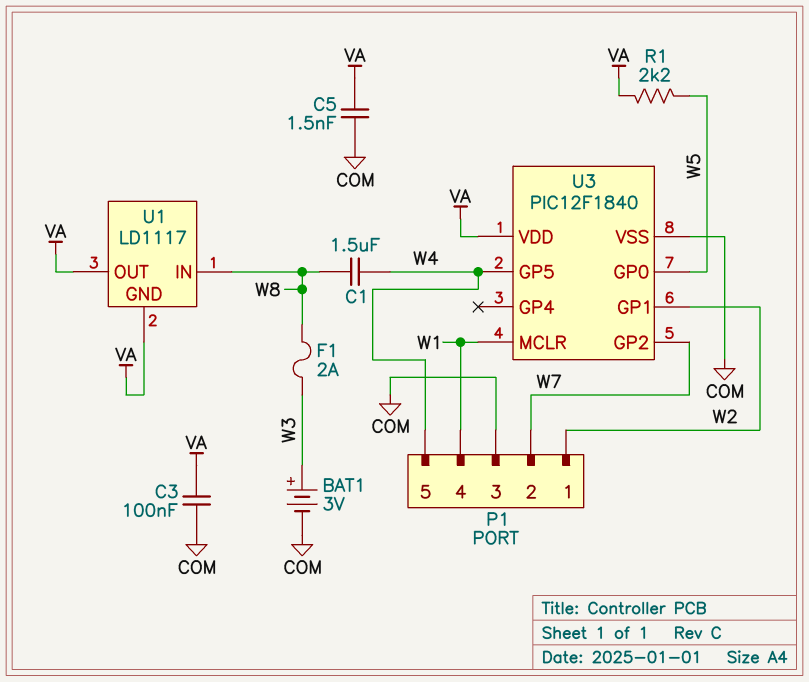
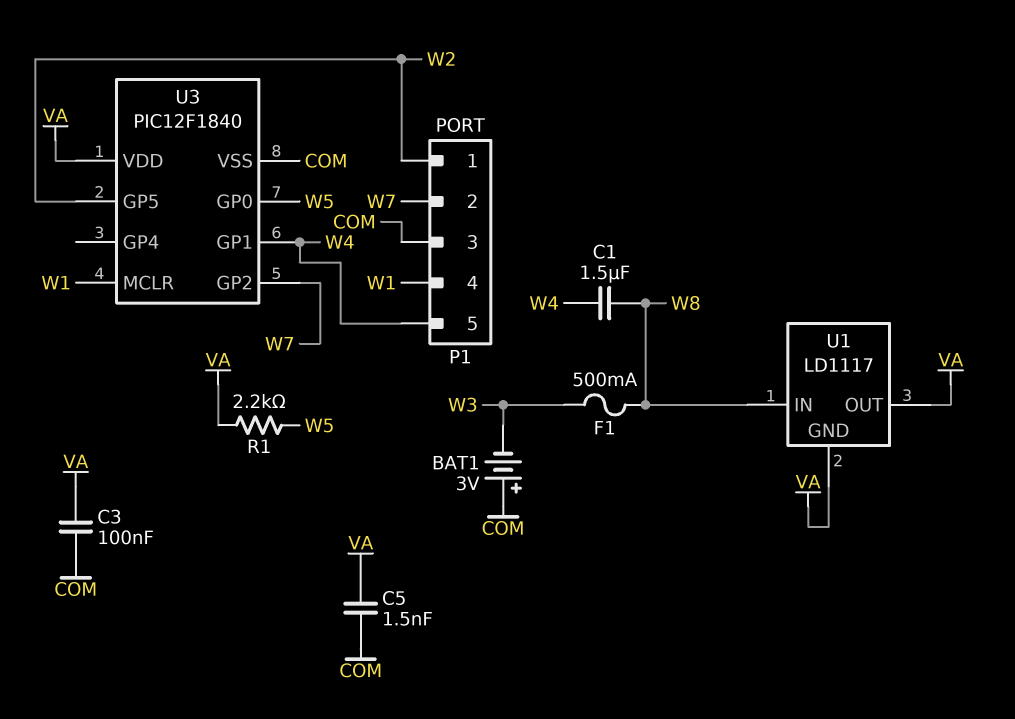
BAT1: 3V (plus W3, minus COM) -> 3V (plus COM, minus W3)
F1: 2A (W3, W8) -> 500mA (W3, W8)
U3 pin GP1: W2 -> W4
U3 pin GP5: W4 -> W2

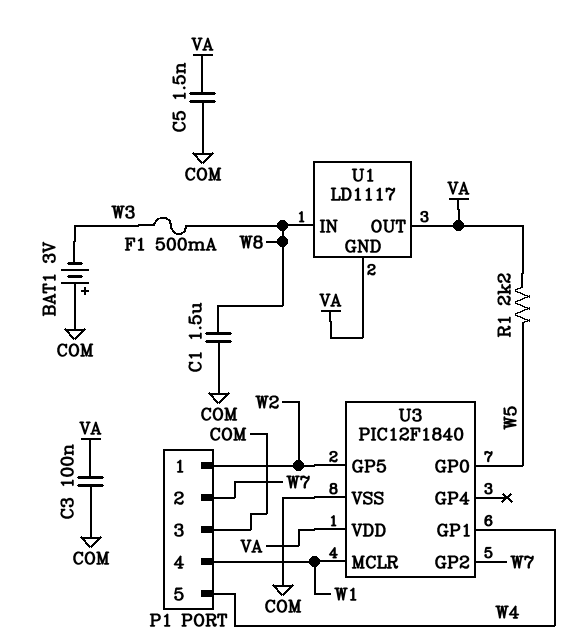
C1: 1.5uF (W4, W8) -> 1.5uF (COM, W8)

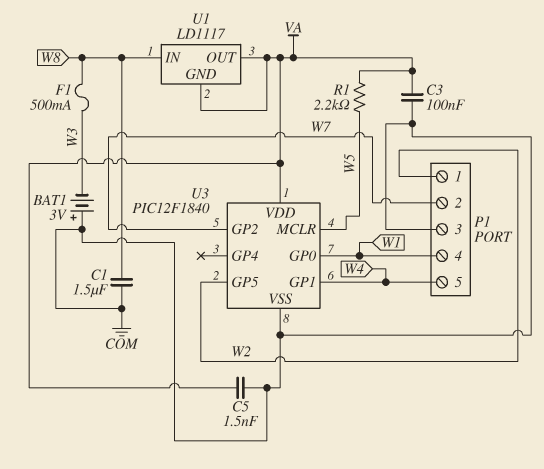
U3 pin GP0: W5 -> W1
U3 pin MCLR: W1 -> W5

